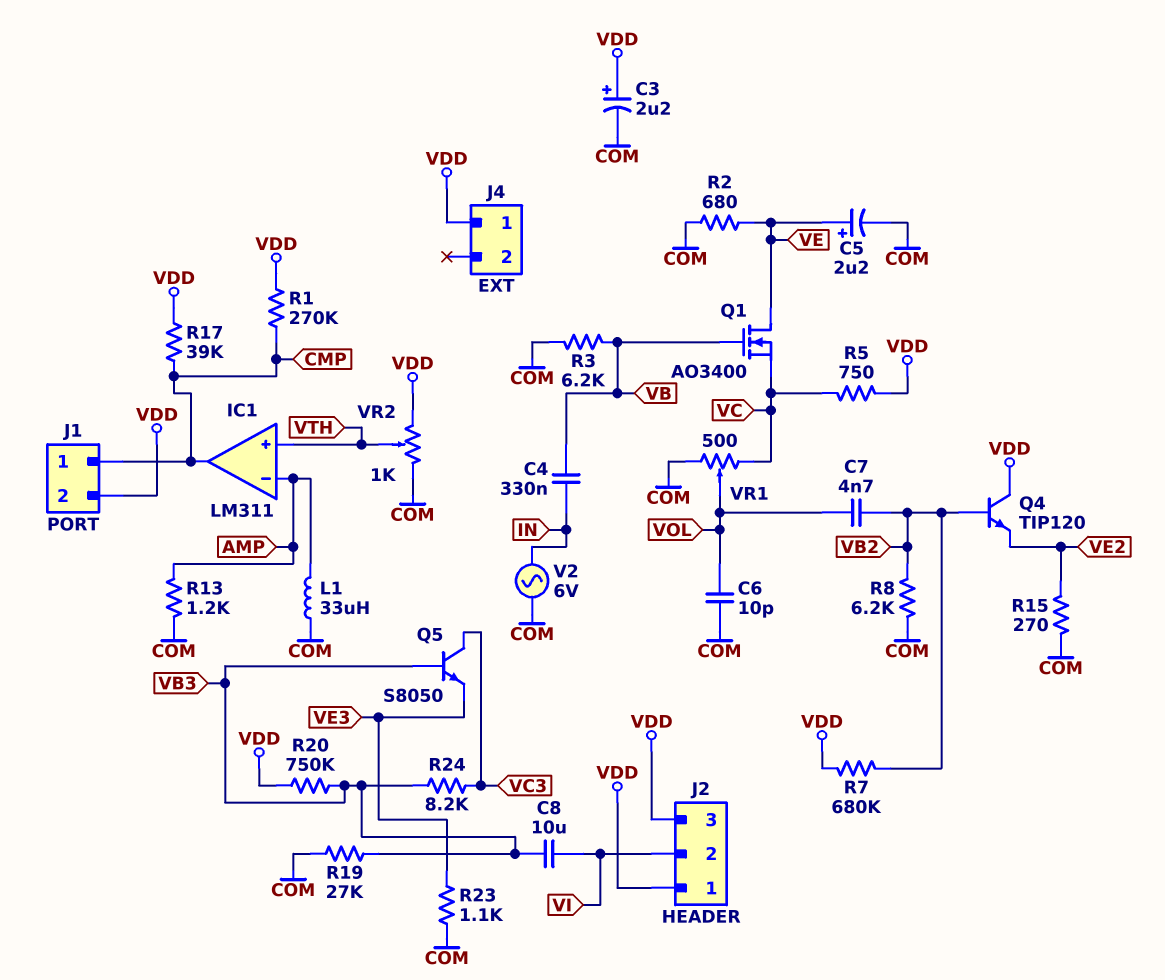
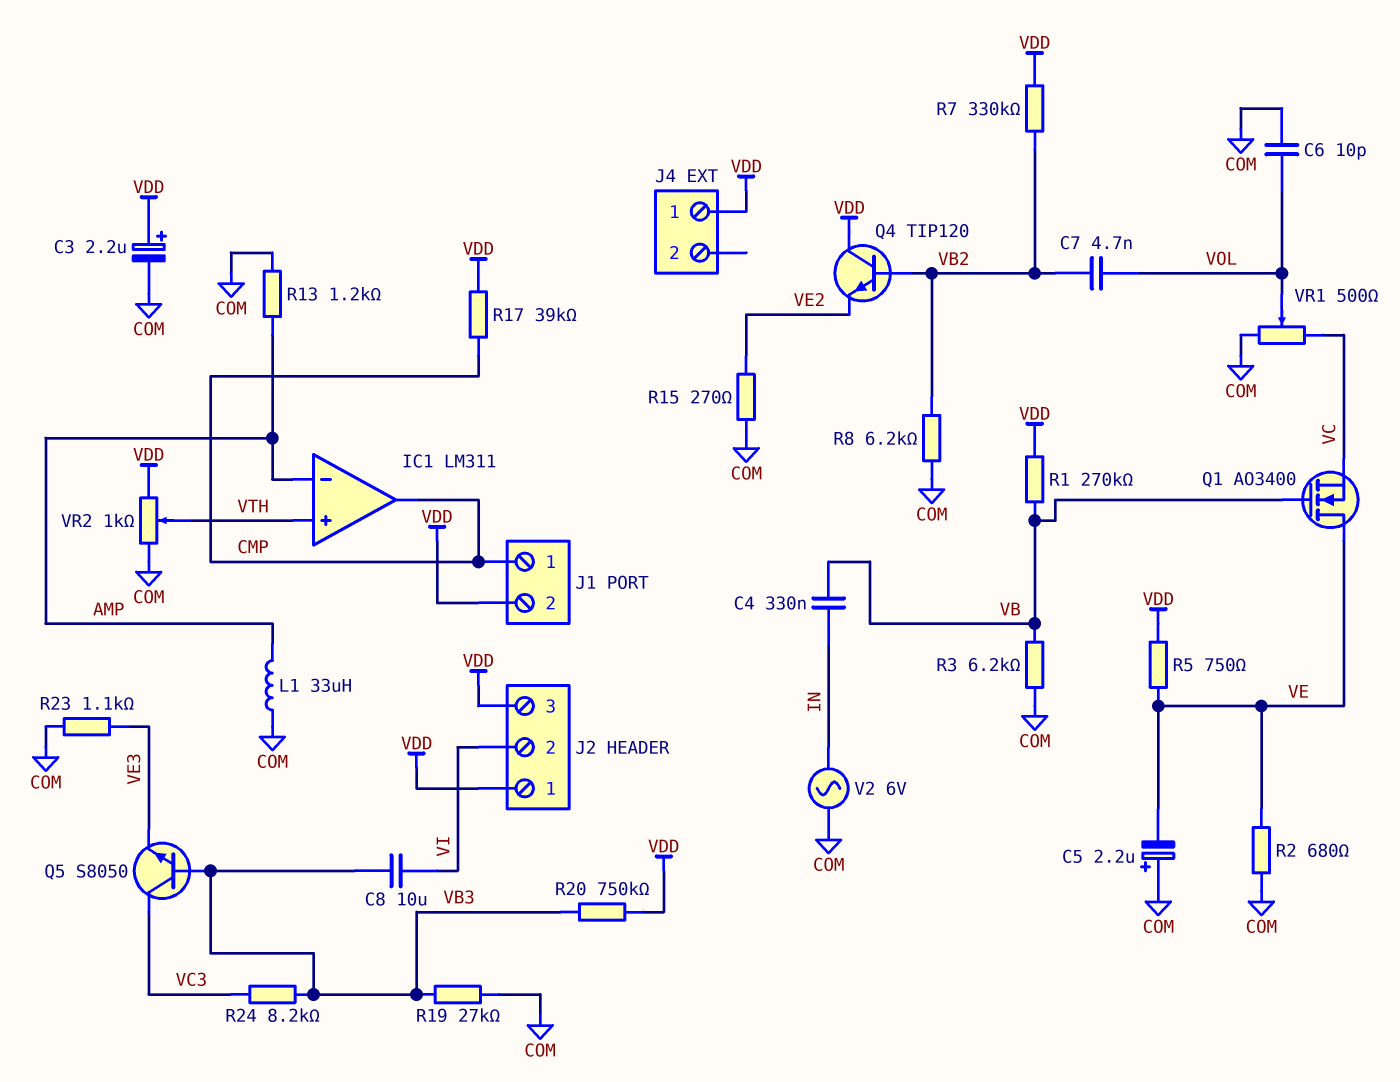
C5: 2.2uF (plus VE, minus COM) -> 2.2uF (plus COM, minus VE)
R1: 270k (CMP, VDD) -> 270k (VB, VDD)
R5: 750 (VC, VDD) -> 750 (VDD, VE)
R7: 680k (VB2, VDD) -> 330k (VB2, VDD)

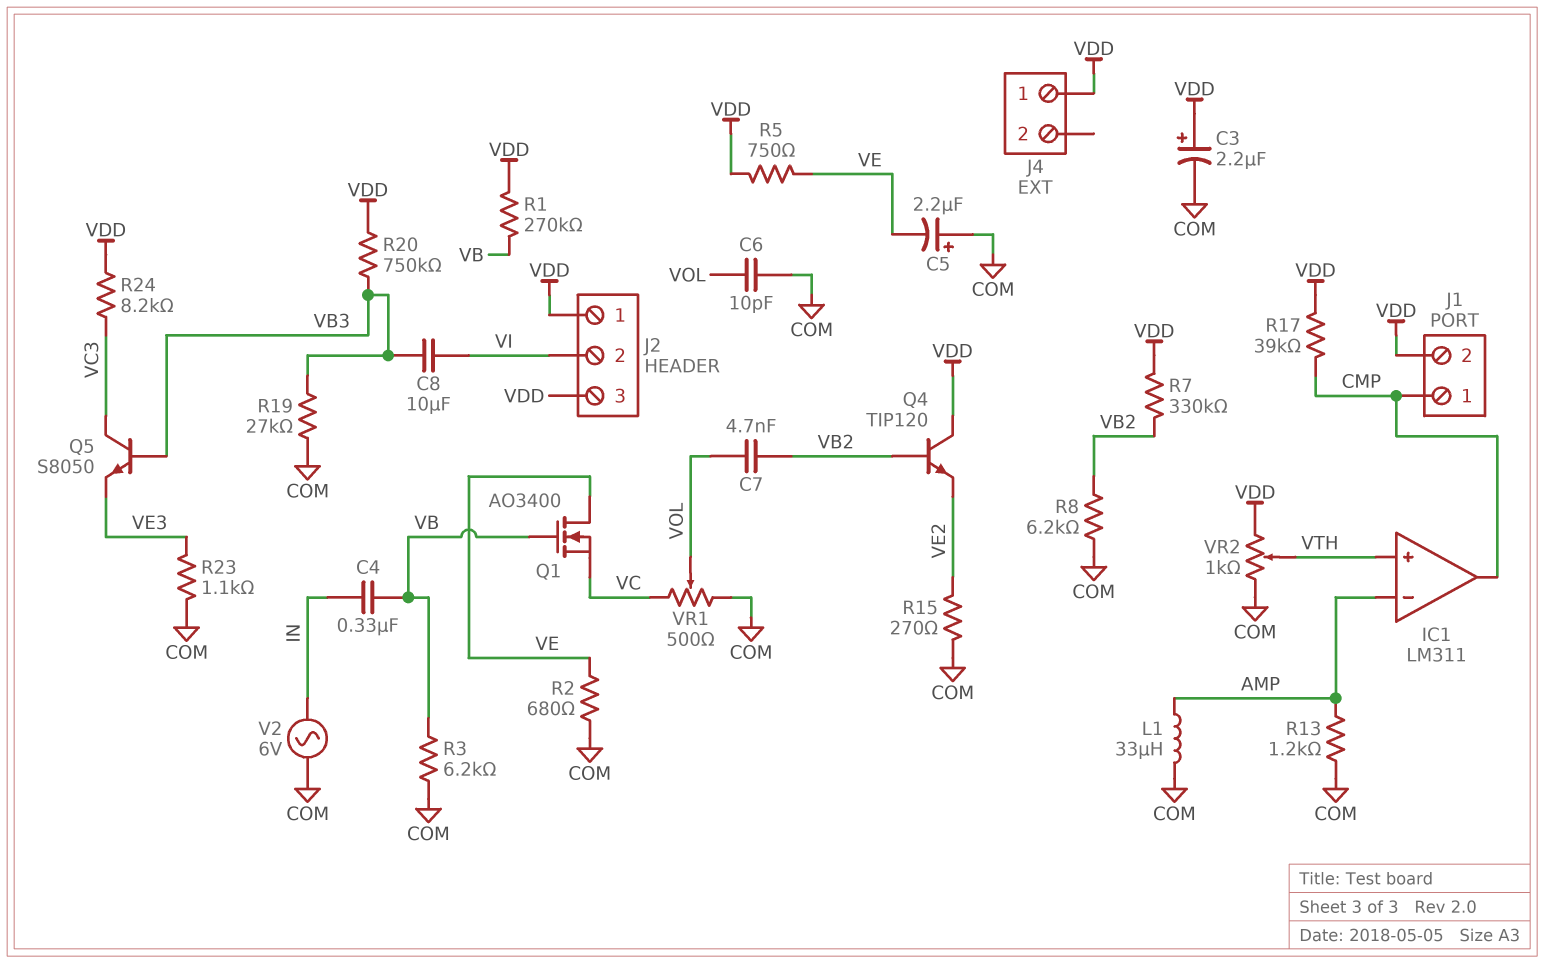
R24: 8.2k (VB3, VC3) -> 8.2k (VC3, VDD)

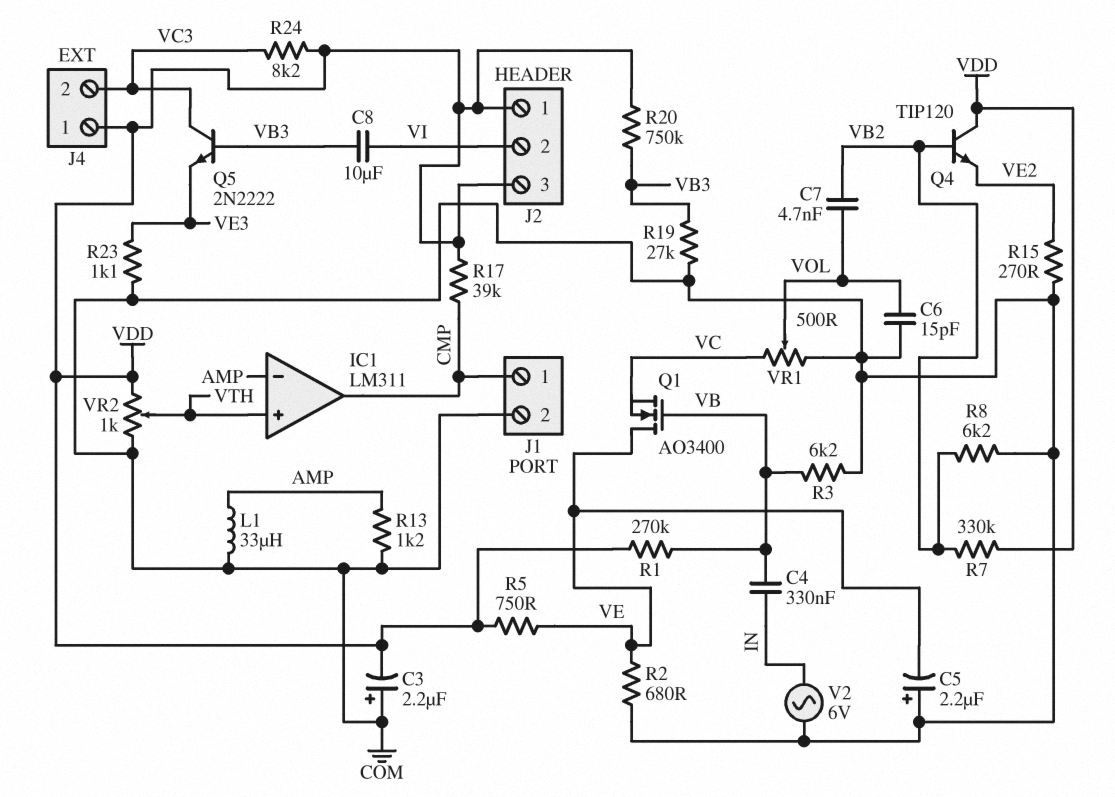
C3: 2.2uF (plus VDD, minus COM) -> 2.2uF (plus COM, minus VDD)
C6: 10pF (COM, VOL) -> 15pF (COM, VOL)
J1 pin 2: VDD -> COM
J4 pin 2: none -> VC3
Q5: NPN S8050 (B VB3, C VC3, E VE3) -> NPN 2N2222 (B VB3, C VC3, E VE3)

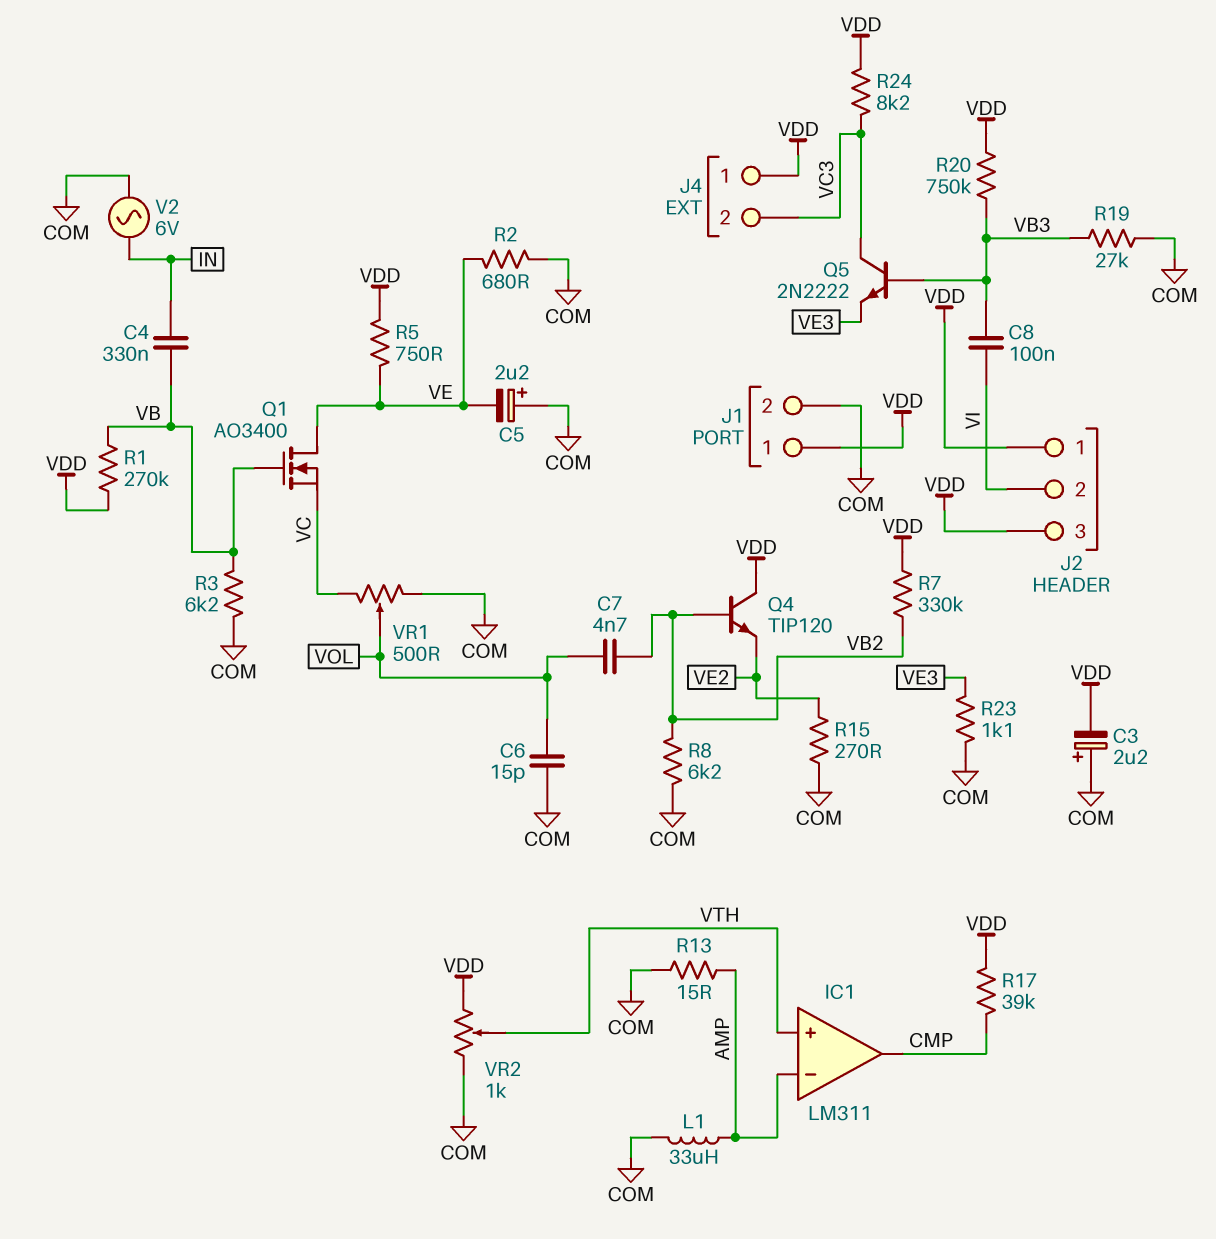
C8: 10uF (VB3, VI) -> 100nF (VB3, VI)
J1 pin 1: CMP -> VDD
R13: 1.2k (AMP, COM) -> 15 (AMP, COM)

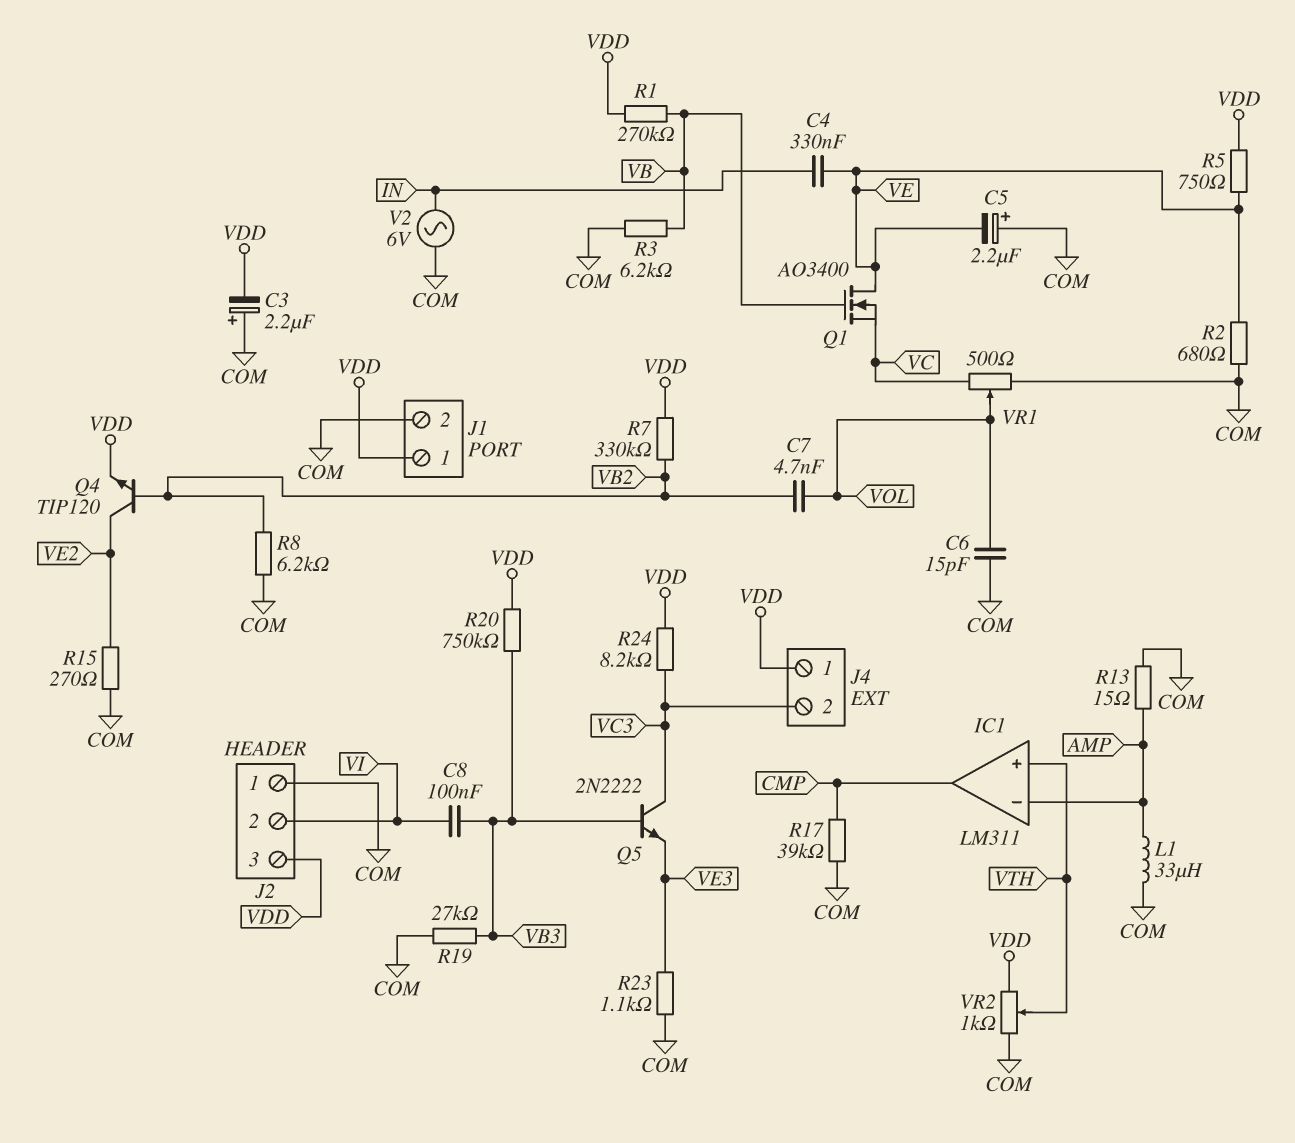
C4: 330nF (IN, VB) -> 330nF (IN, VE)
J2 pin 1: VDD -> COM
Q4: NPN TIP120 (B VB2, C VDD, E VE2) -> NPN TIP120 (B VB2, C VE2, E VDD)
R17: 39k (CMP, VDD) -> 39k (CMP, COM)

